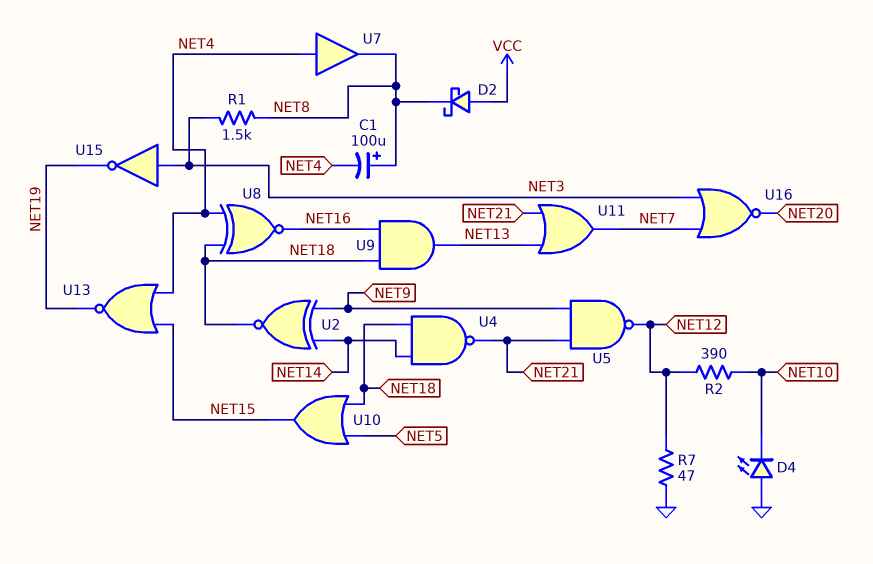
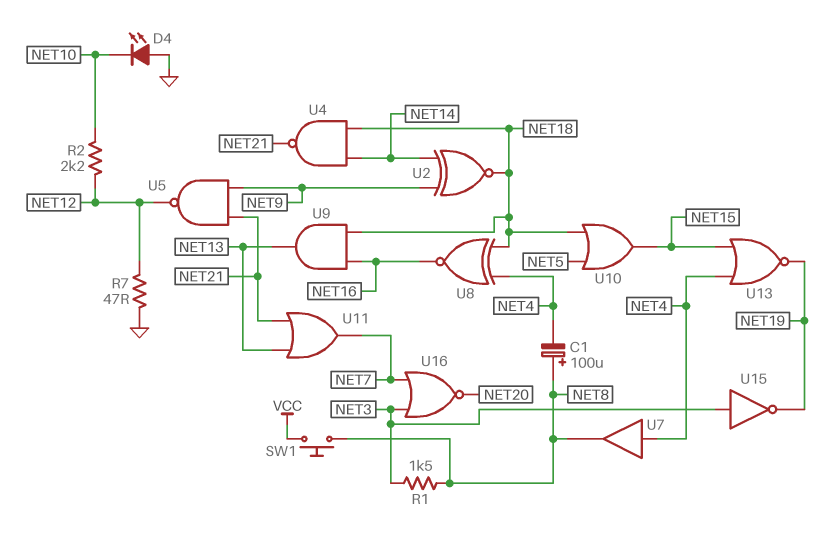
D2: schottky (A VCC, K NET8) -> none
R2: 390 (NET10, NET12) -> 2.2k (NET10, NET12)
SW1: none -> button (NET8, VCC)

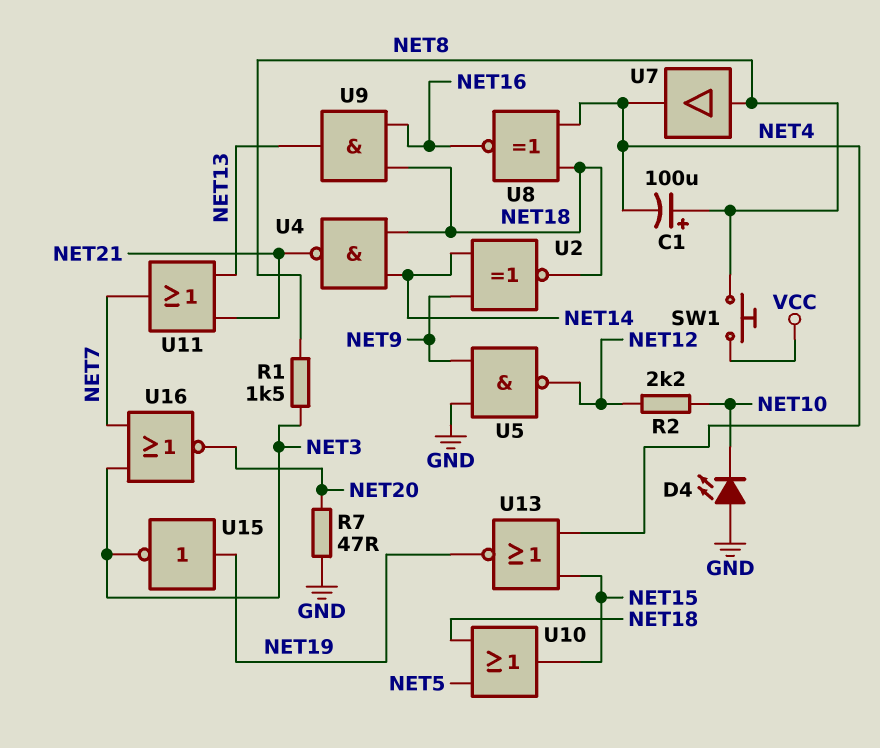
R7: 47 (GND, NET12) -> 47 (GND, NET20)
U5: NAND (in NET9, in NET21, out NET12) -> NAND (in GND, in NET9, out NET12)
U7: buffer (in NET4, out NET8) -> buffer (in NET8, out NET4)
U15: NOT (in NET3, out NET19) -> NOT (in NET19, out NET3)

